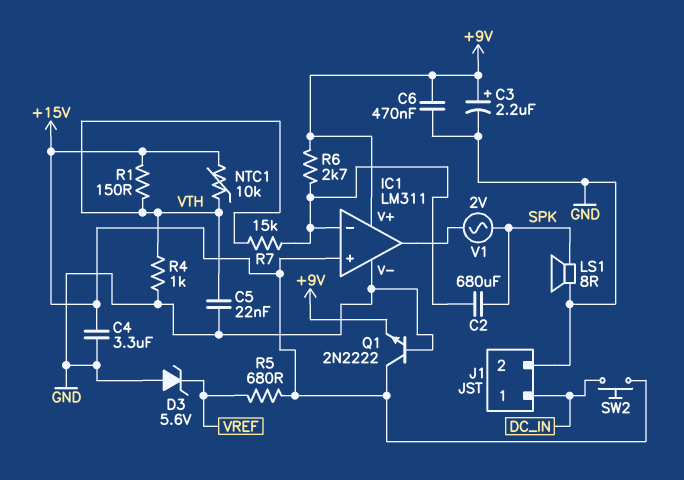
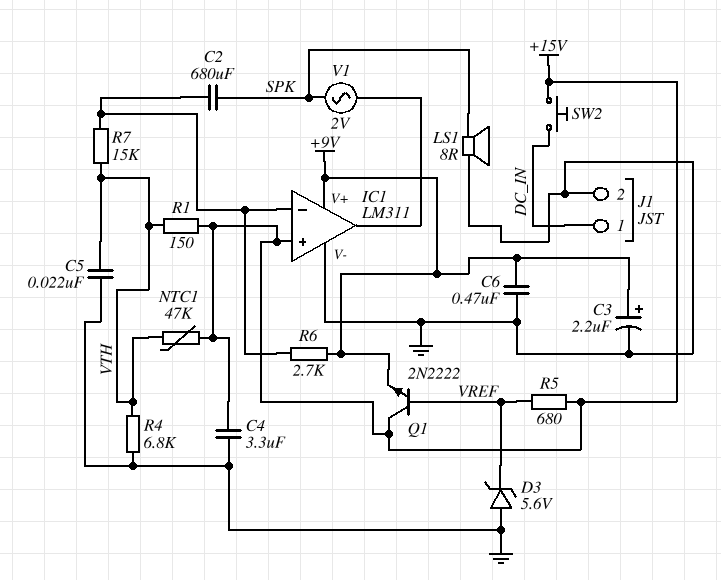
NTC1: 10k (+15V, VTH) -> 47k (+15V, VTH)
Q1: NPN 2N2222 (B GND, C +15V, E +9V) -> NPN 2N2222 (B VREF, C +15V, E +9V)
R4: 1k (GND, VTH) -> 6.8k (GND, VTH)

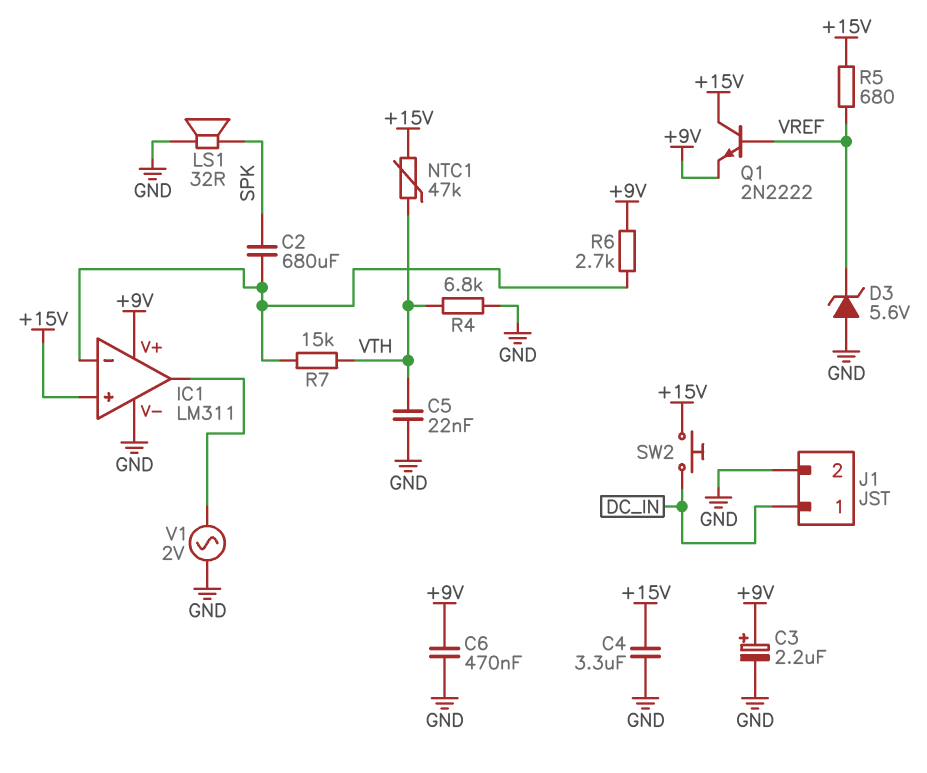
LS1: speaker 8R (GND, SPK) -> speaker 32R (GND, SPK)
R1: 150 (+15V, VTH) -> none
V1: AC 2V (IC1/out, SPK) -> AC 2V (GND, IC1/out)

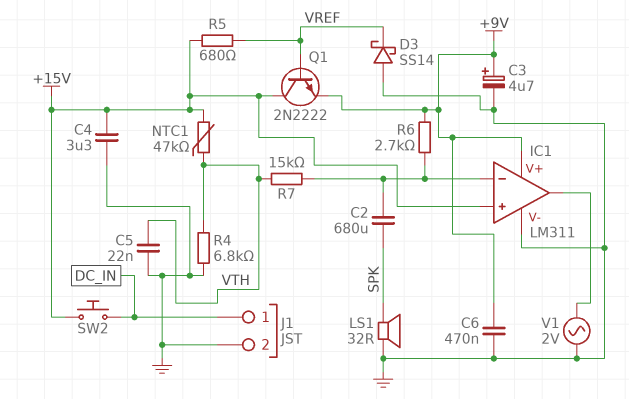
C3: 2.2uF (plus +9V, minus GND) -> 4.7uF (plus +9V, minus GND)
D3: zener 5.6V (A GND, K VREF) -> schottky SS14 (A GND, K VREF)

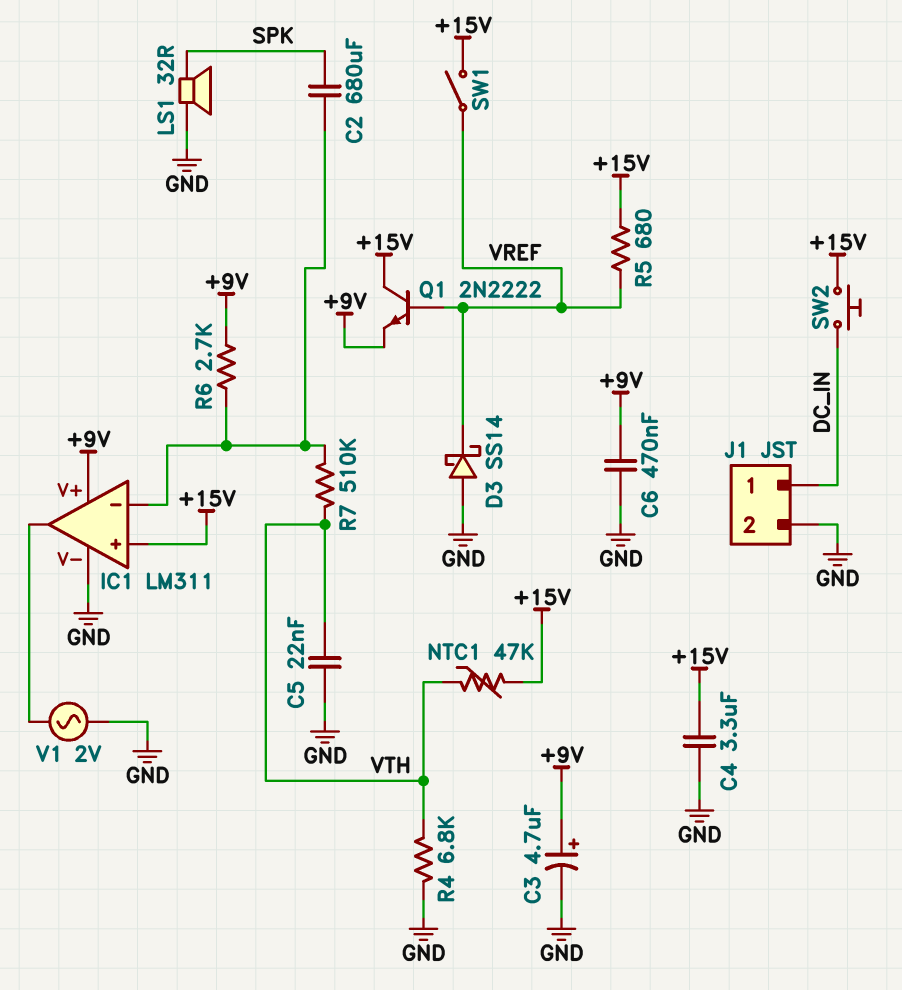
R7: 15k (IC1/in-, VTH) -> 510k (IC1/in-, VTH)
SW1: none -> switch (+15V, VREF)

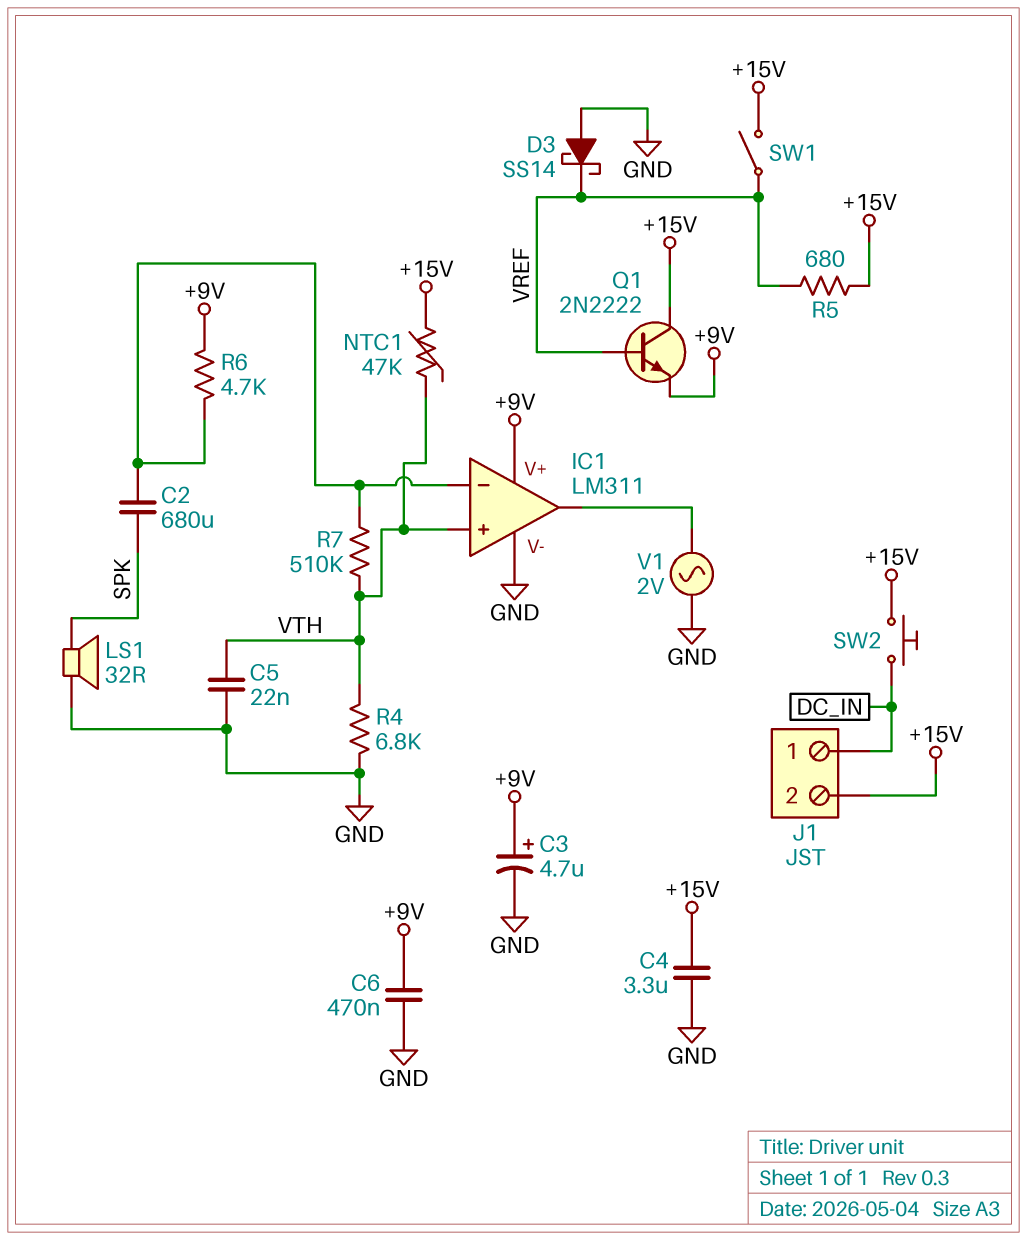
IC1 pin in+: +15V -> VTH
J1 pin 2: GND -> +15V
R6: 2.7k (+9V, IC1/in-) -> 4.7k (+9V, IC1/in-)

